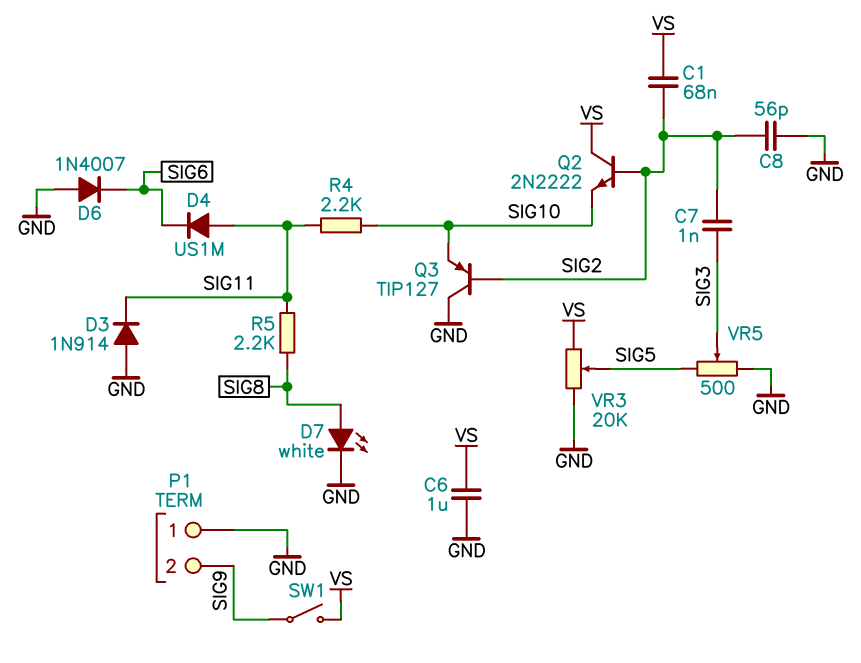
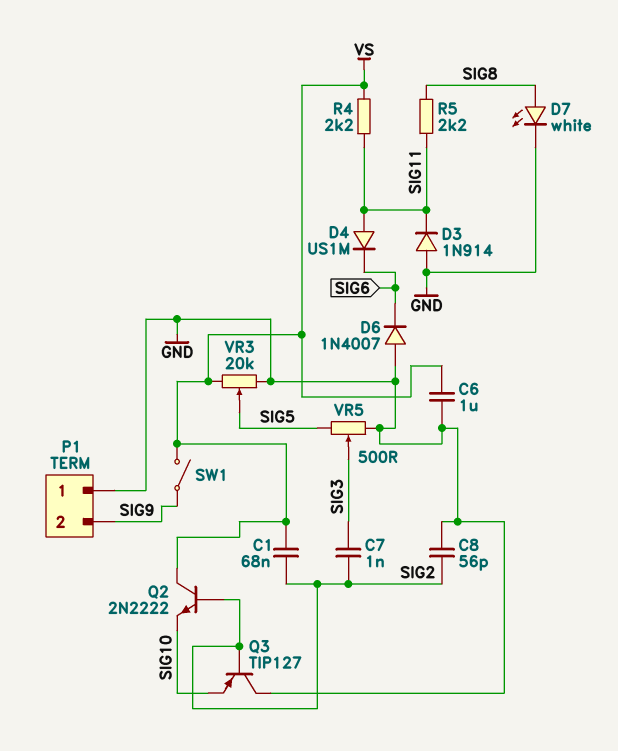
R4: 2.2k (SIG10, SIG11) -> 2.2k (SIG11, VS)

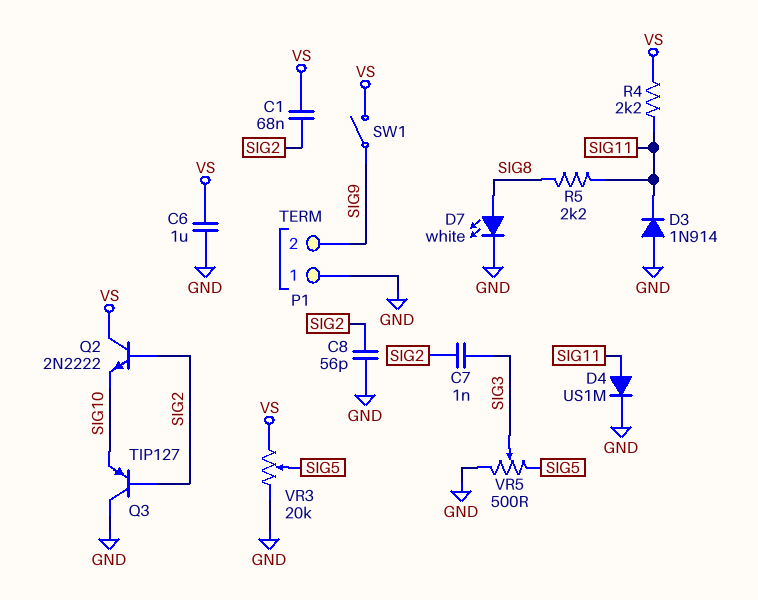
D4: diode US1M (A SIG11, K SIG6) -> diode US1M (A SIG11, K GND)
D6: diode 1N4007 (A GND, K SIG6) -> none

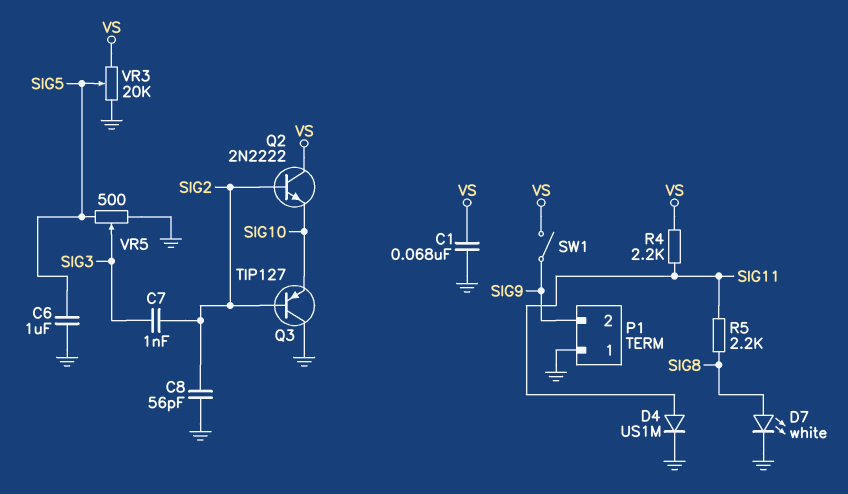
C1: 68nF (SIG2, VS) -> 68nF (GND, VS)
C6: 1uF (GND, VS) -> 1uF (GND, SIG5)
D3: diode 1N914 (A GND, K SIG11) -> none

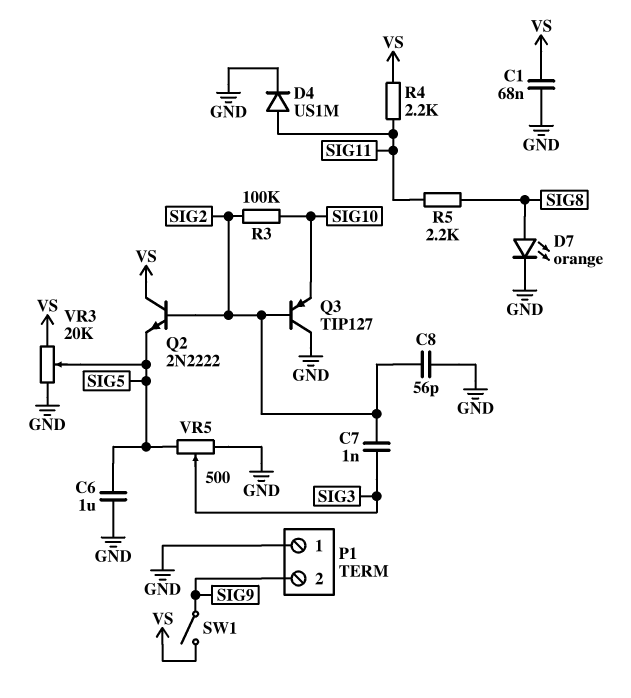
D7: LED white (A SIG8, K GND) -> LED orange (A SIG8, K GND)
Q2: NPN 2N2222 (B SIG2, C VS, E SIG10) -> NPN 2N2222 (B SIG2, C VS, E SIG5)
R3: none -> 100k (SIG2, SIG10)

